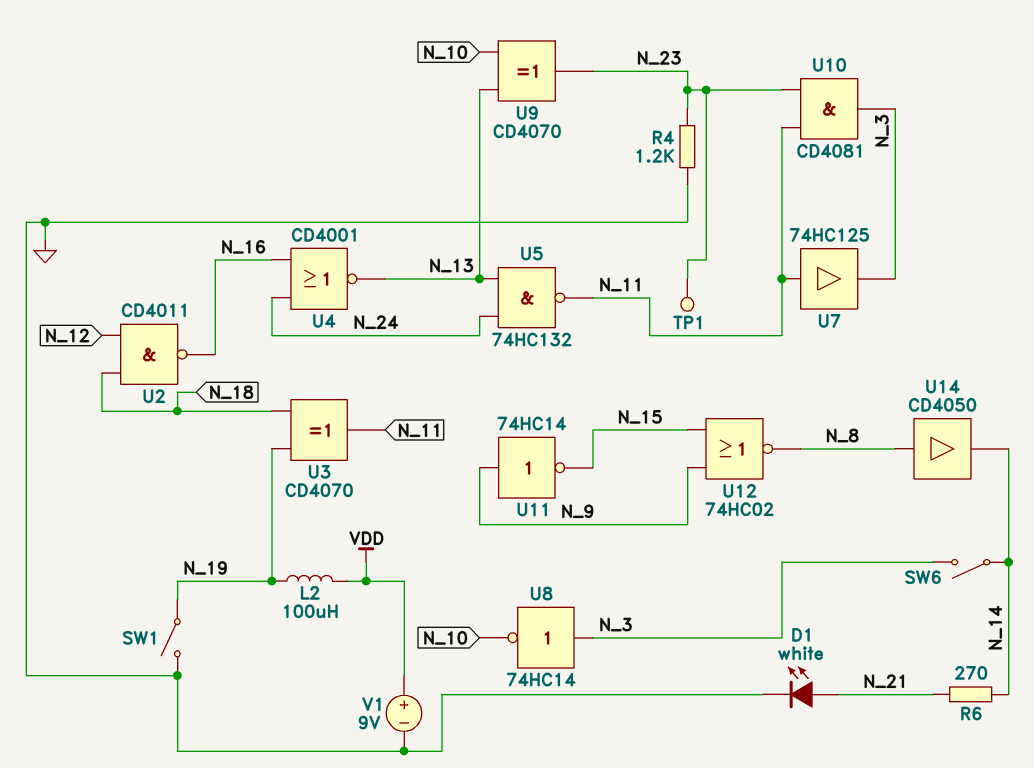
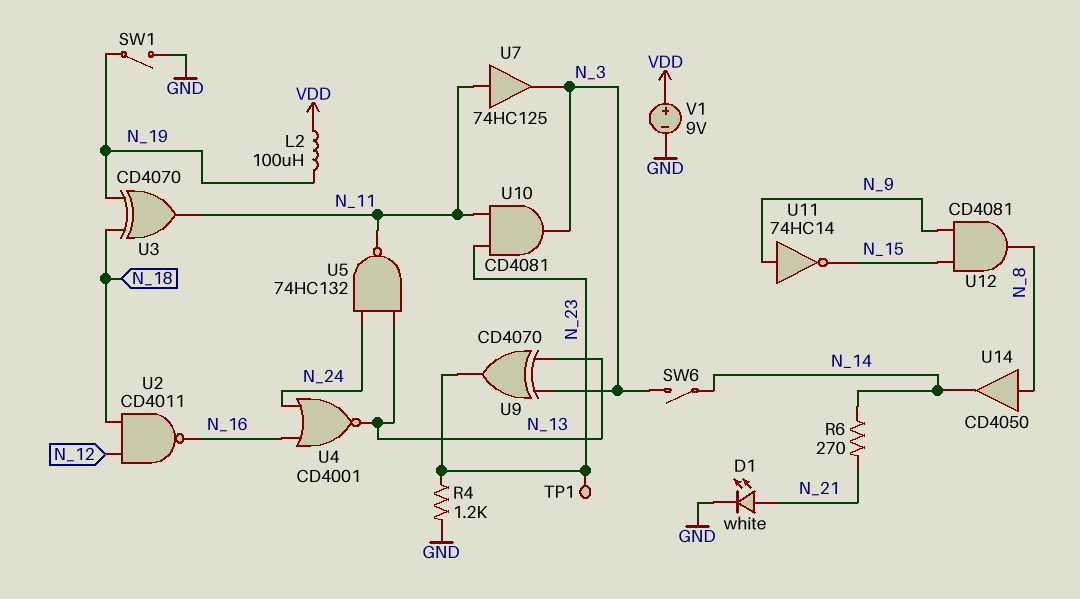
U8: NOT 74HC14 (in N_3, out N_10) -> none
U9: XOR CD4070 (in N_10, in N_13, out N_23) -> XOR CD4070 (in N_3, in N_13, out N_23)
U12: NOR 74HC02 (in N_9, in N_15, out N_8) -> AND CD4081 (in N_9, in N_15, out N_8)

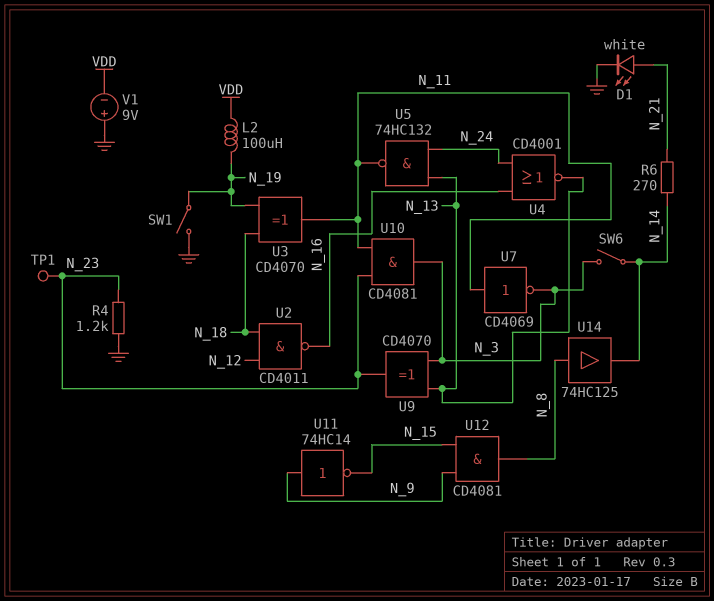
U7: buffer 74HC125 (in N_11, out N_3) -> NOT CD4069 (in N_11, out N_3)
U14: buffer CD4050 (in N_8, out N_14) -> buffer 74HC125 (in N_8, out N_14)
V1: 9V (plus VDD, minus GND) -> 9V (plus GND, minus VDD)

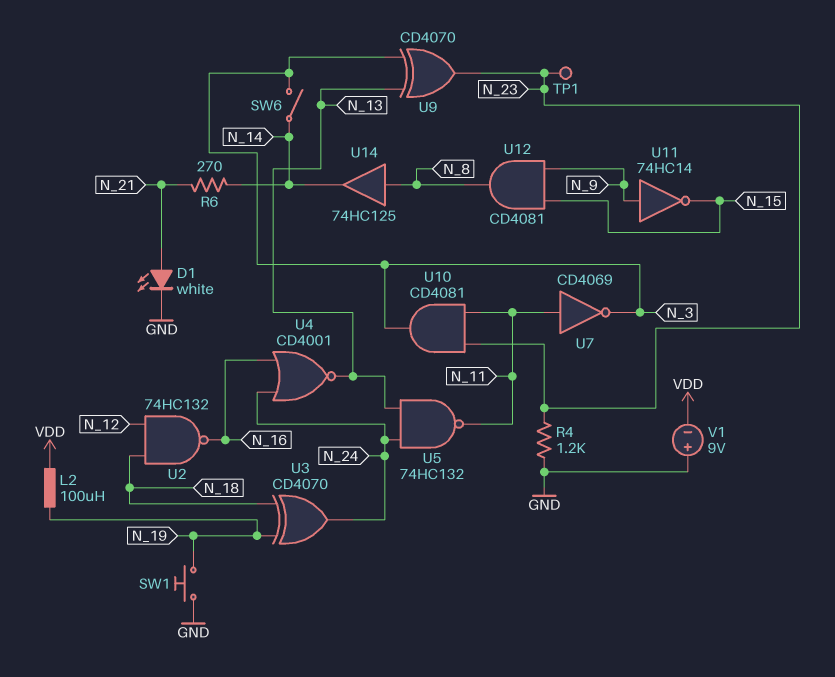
SW1: switch (GND, N_19) -> button (GND, N_19)
U2: NAND CD4011 (in N_12, in N_18, out N_16) -> NAND 74HC132 (in N_12, in N_18, out N_16)
U3: XOR CD4070 (in N_18, in N_19, out N_11) -> XOR CD4070 (in N_18, in N_19, out N_24)

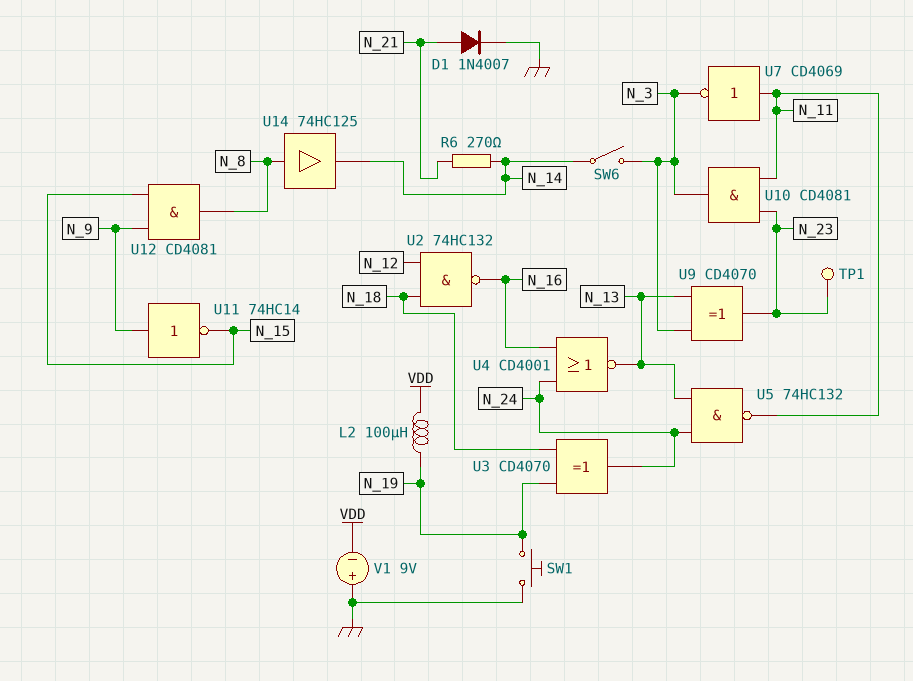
D1: LED white (A N_21, K GND) -> diode 1N4007 (A N_21, K GND)
R4: 1.2k (GND, N_23) -> none

